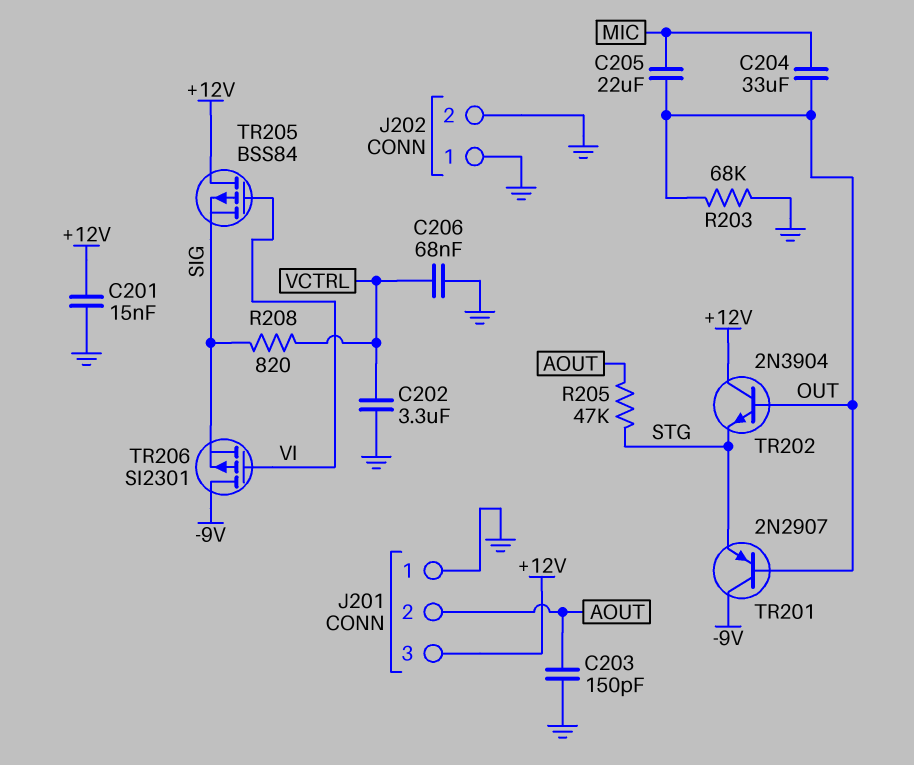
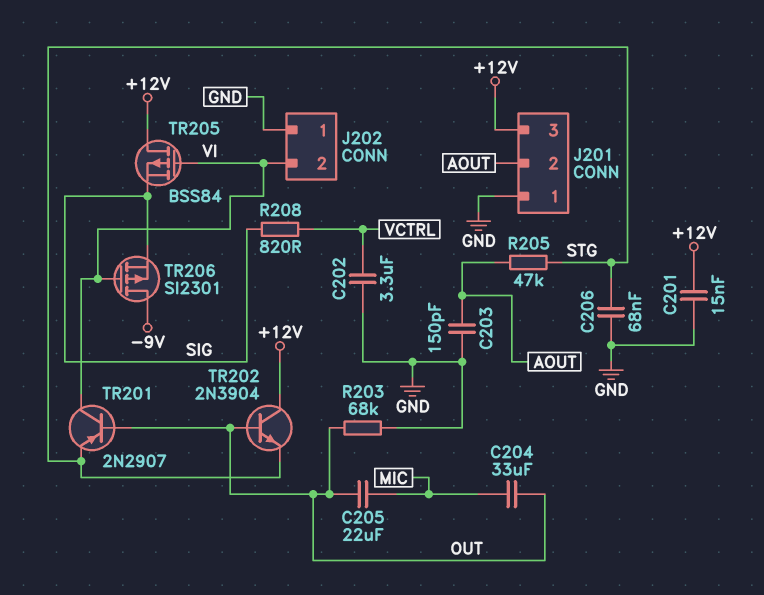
C206: 68nF (GND, VCTRL) -> 68nF (GND, STG)
J202 pin 2: GND -> VI
TR201: PNP 2N2907 (B OUT, C -9V, E STG) -> PNP 2N2907 (B OUT, C VI, E STG)

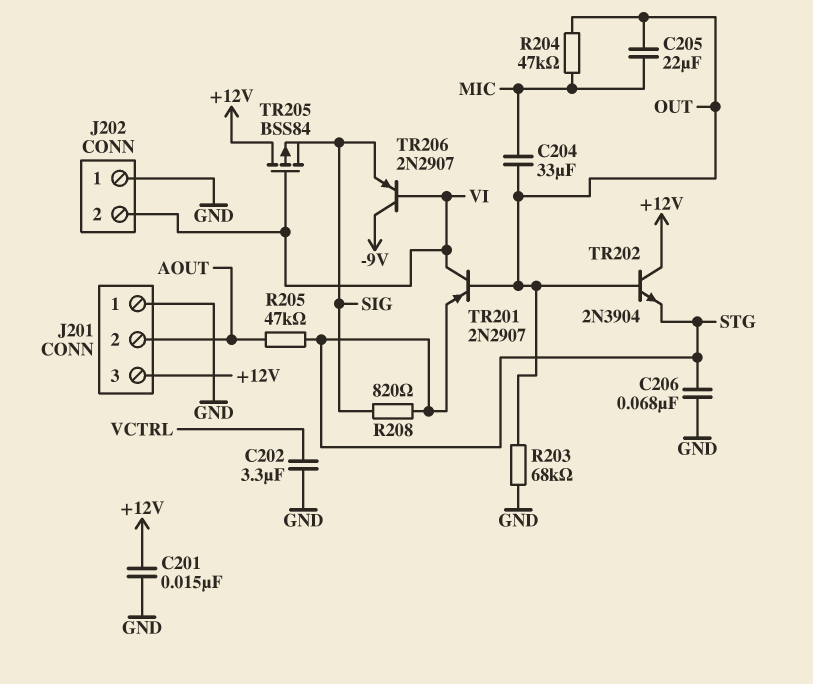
C203: 150pF (AOUT, GND) -> none
R204: none -> 47k (MIC, OUT)
R208: 820 (SIG, VCTRL) -> 820 (SIG, STG)
TR206: PMOS SI2301 (G VI, D -9V, S SIG) -> PNP 2N2907 (B VI, C -9V, E SIG)

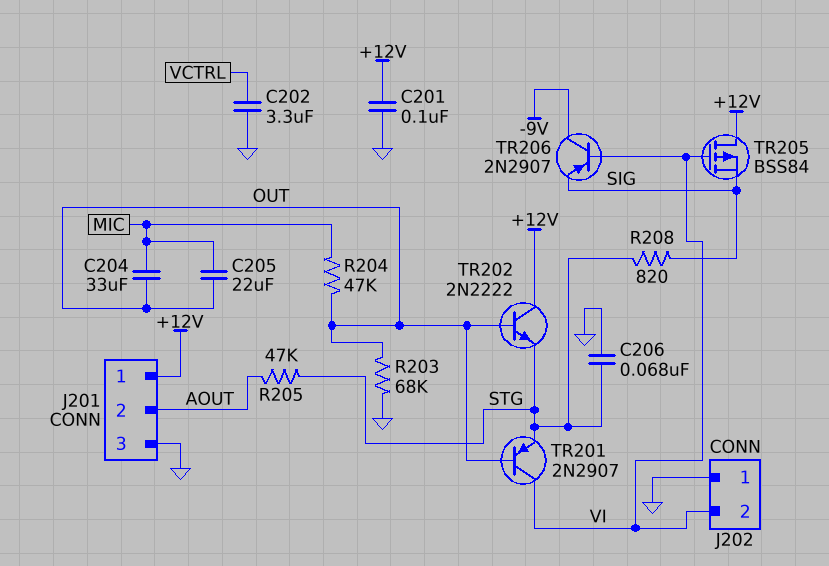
C201: 15nF (+12V, GND) -> 100nF (+12V, GND)
J201 pin 1: GND -> +12V
J201 pin 3: +12V -> GND
TR202: NPN 2N3904 (B OUT, C +12V, E STG) -> NPN 2N2222 (B OUT, C +12V, E STG)

